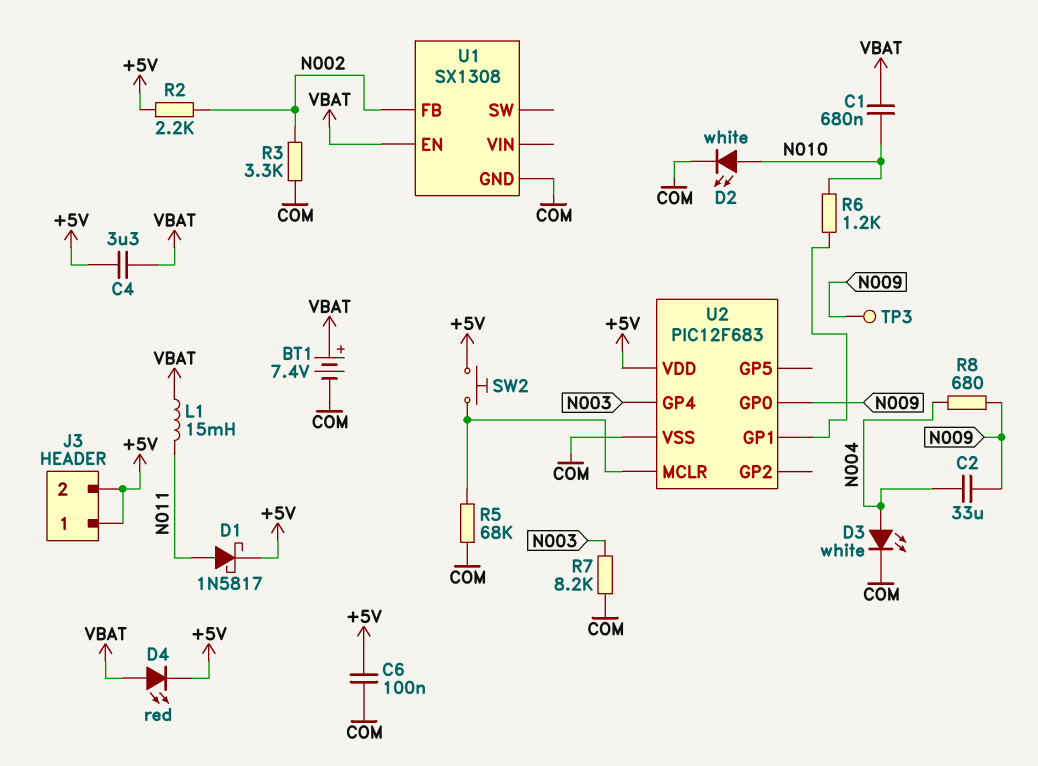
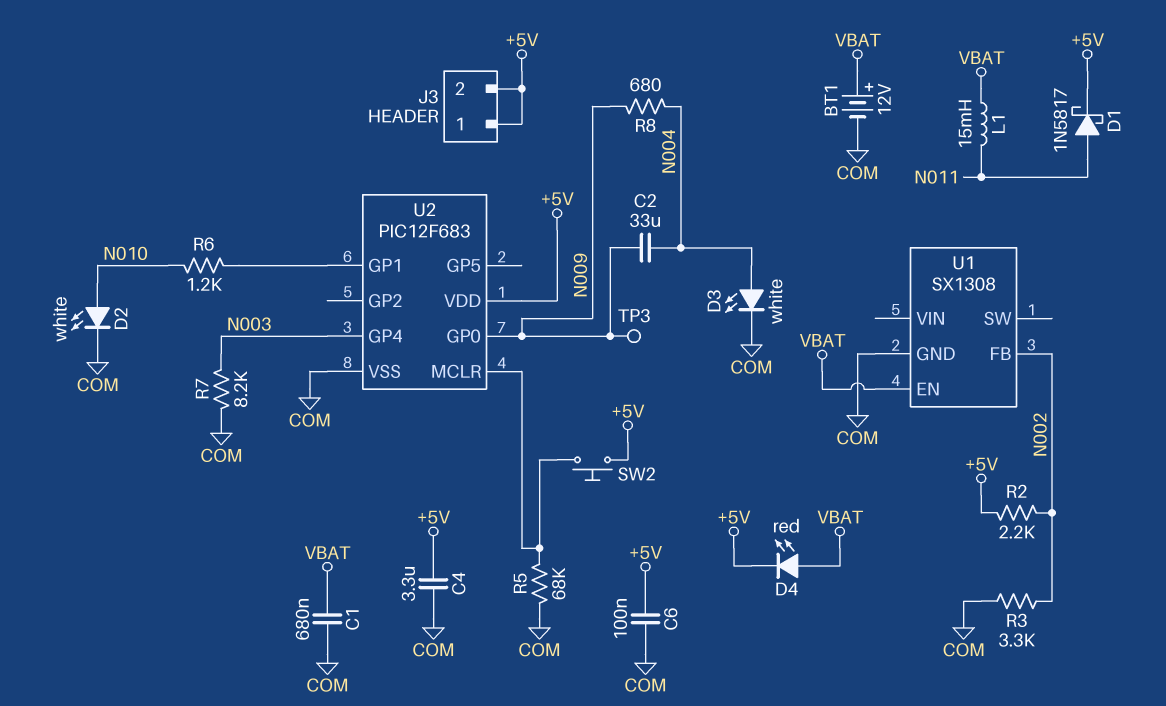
BT1: 7.4V (plus VBAT, minus COM) -> 12V (plus VBAT, minus COM)
C1: 680nF (N010, VBAT) -> 680nF (COM, VBAT)
C4: 3.3uF (+5V, VBAT) -> 3.3uF (+5V, COM)

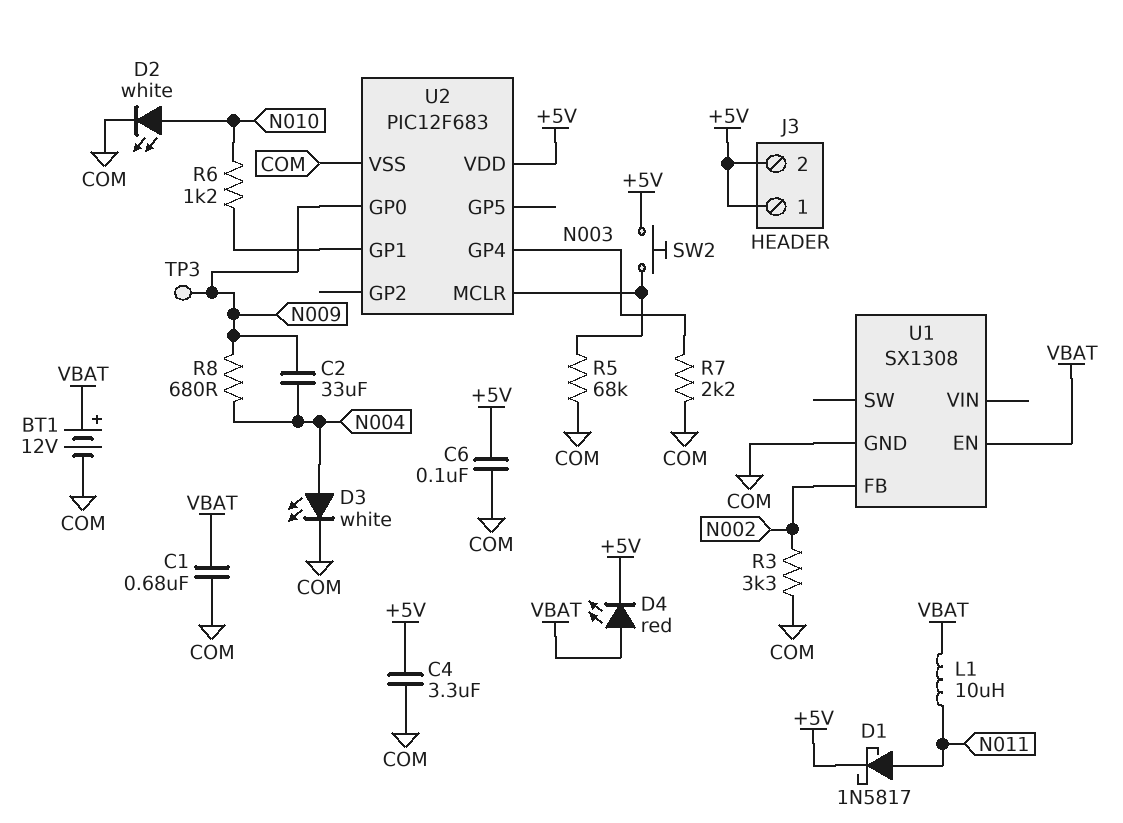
L1: 15mH (N011, VBAT) -> 10uH (N011, VBAT)
R2: 2.2k (+5V, N002) -> none
R7: 8.2k (COM, N003) -> 2.2k (COM, N003)

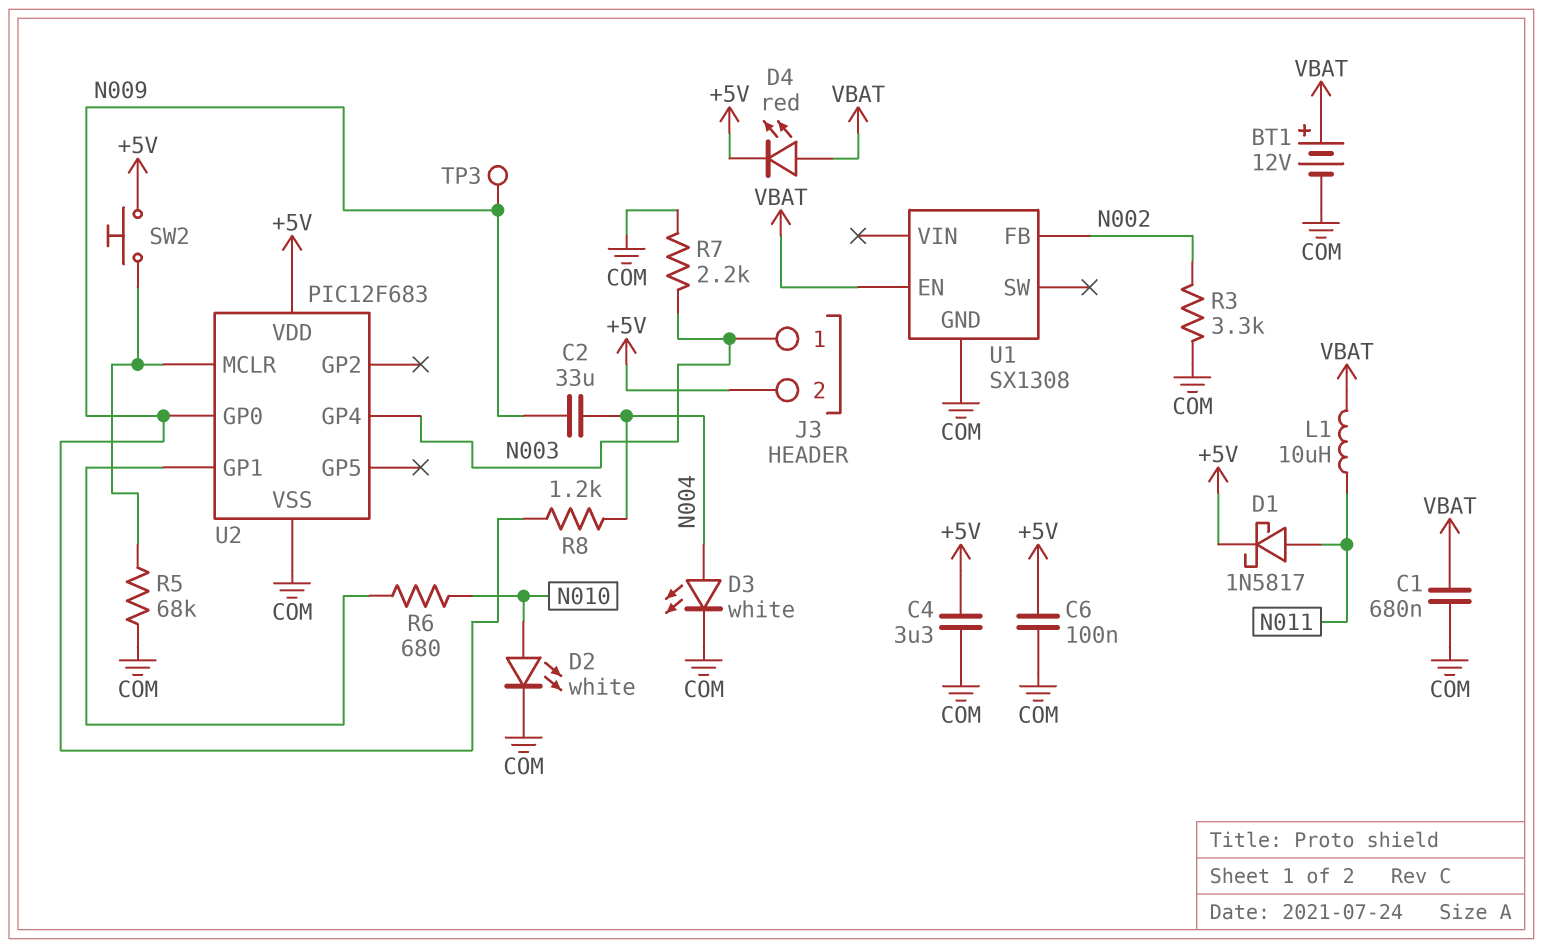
J3 pin 1: +5V -> N003
R6: 1.2k (N010, U2/GP1) -> 680 (N010, U2/GP1)
R8: 680 (N004, N009) -> 1.2k (N004, N009)

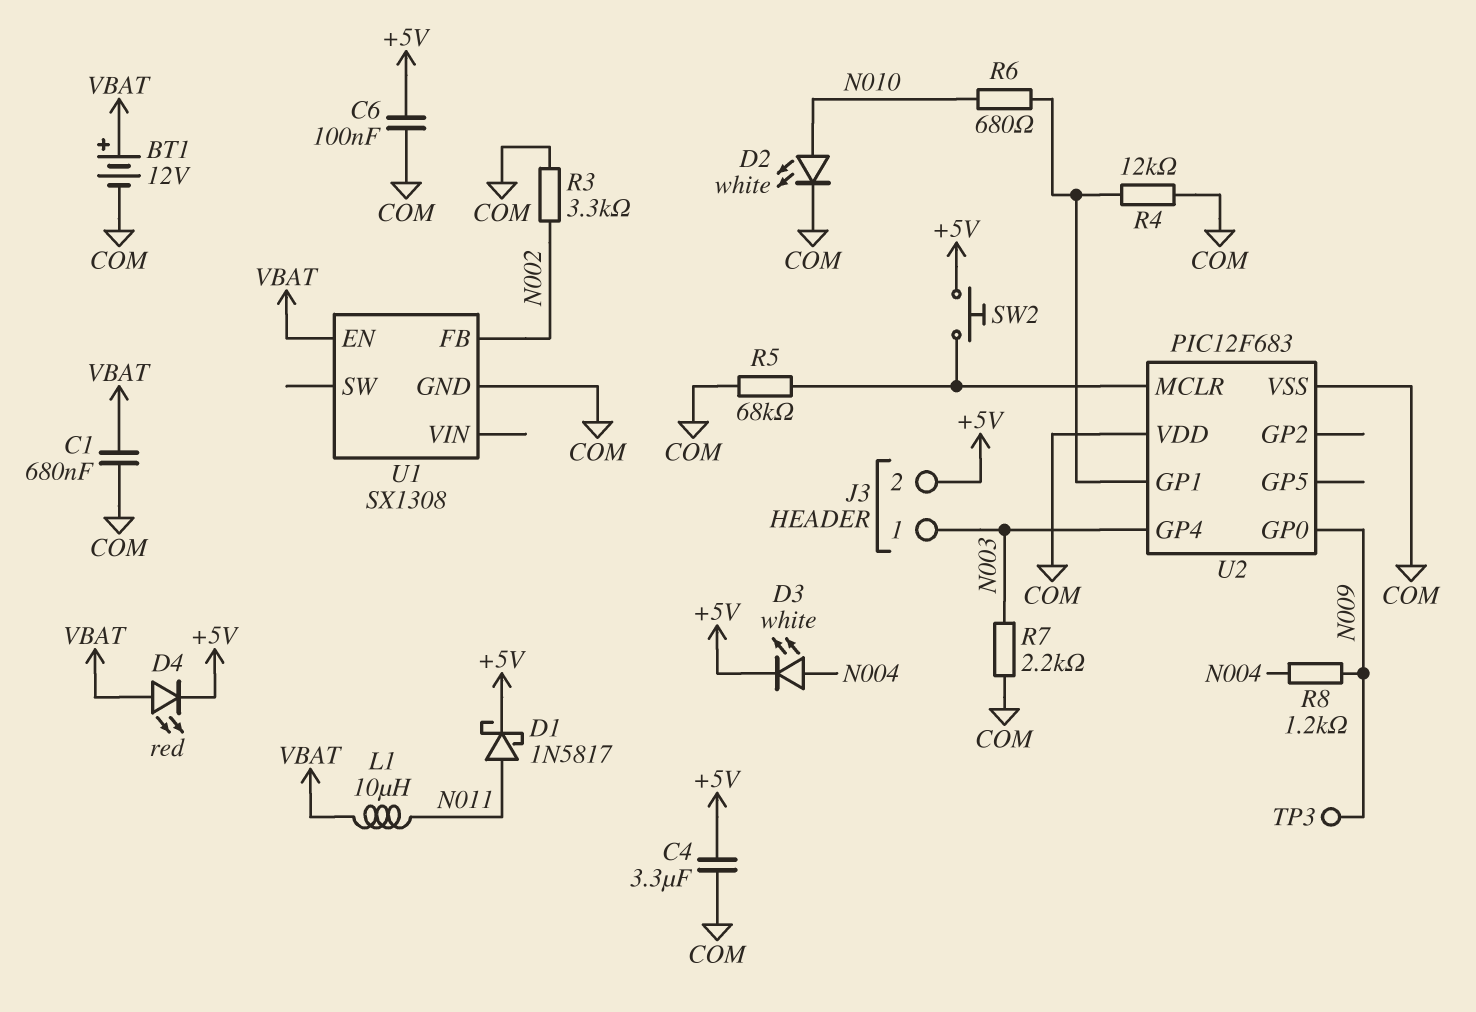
C2: 33uF (N004, N009) -> none
D3: LED white (A N004, K COM) -> LED white (A N004, K +5V)
R4: none -> 12k (COM, U2/GP1)
U2 pin VDD: +5V -> COM

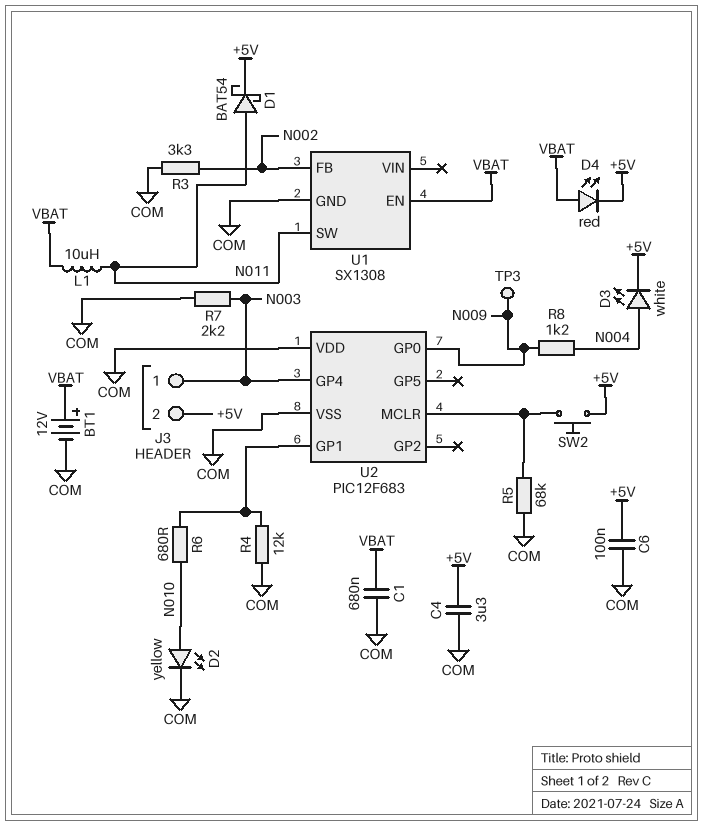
D1: schottky 1N5817 (A N011, K +5V) -> schottky BAT54 (A N011, K +5V)
D2: LED white (A N010, K COM) -> LED yellow (A N010, K COM)
U1 pin SW: none -> N011

